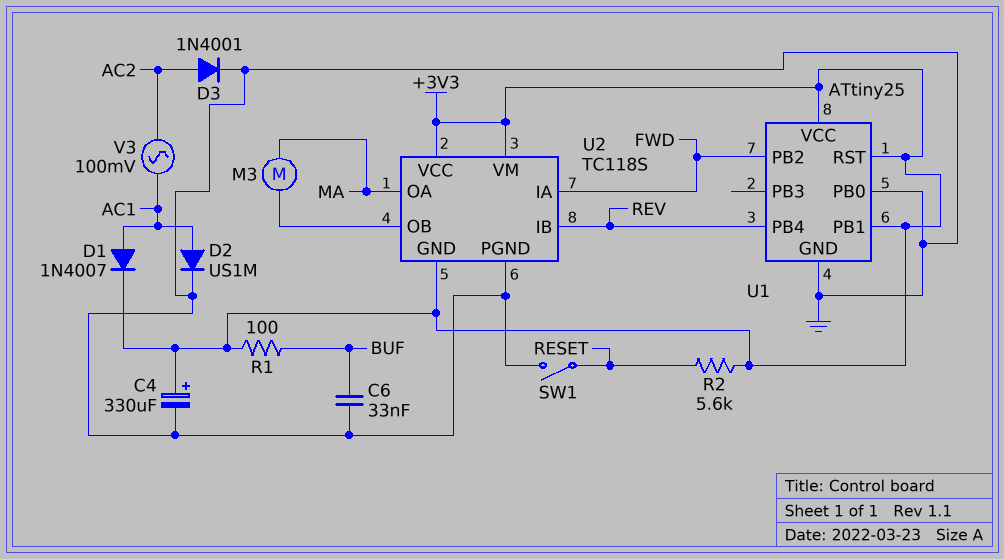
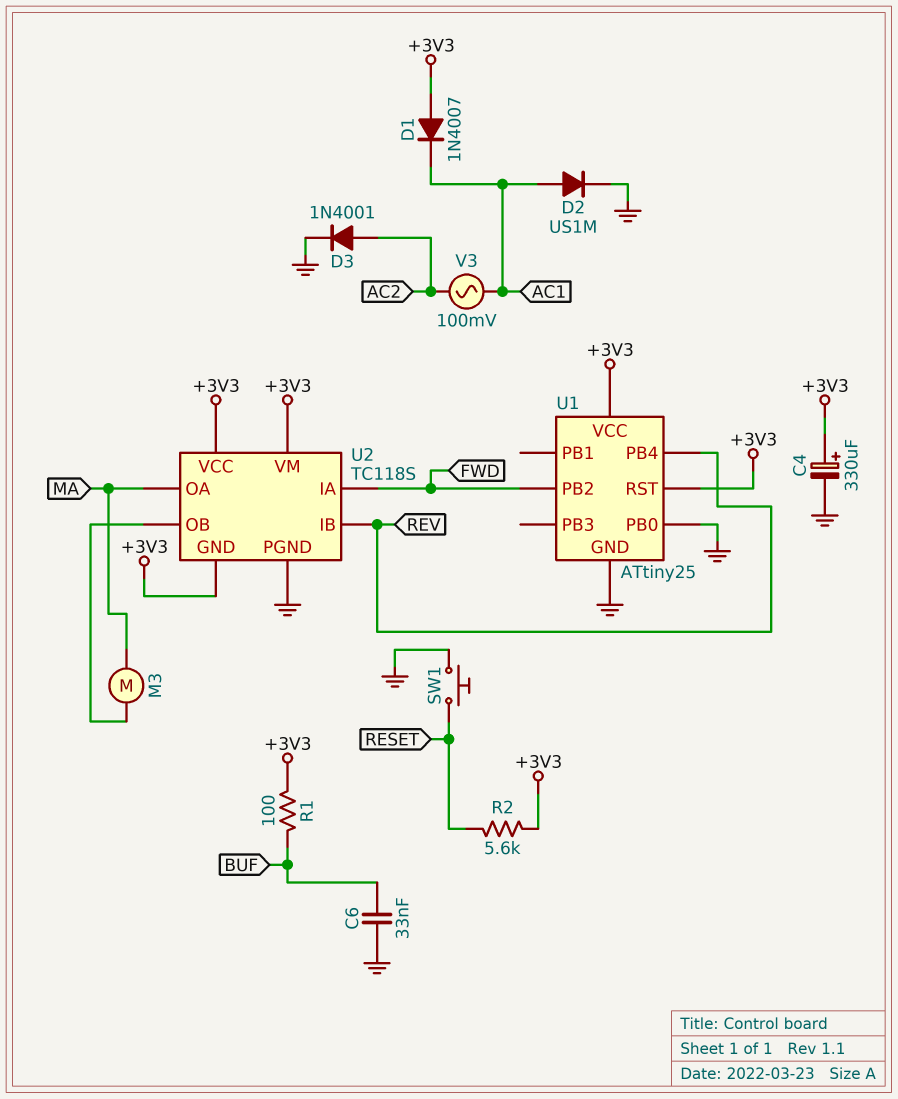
D1: diode 1N4007 (A AC1, K +3V3) -> diode 1N4007 (A +3V3, K AC1)
SW1: switch (GND, RESET) -> button (GND, RESET)
U1 pin PB1: +3V3 -> none

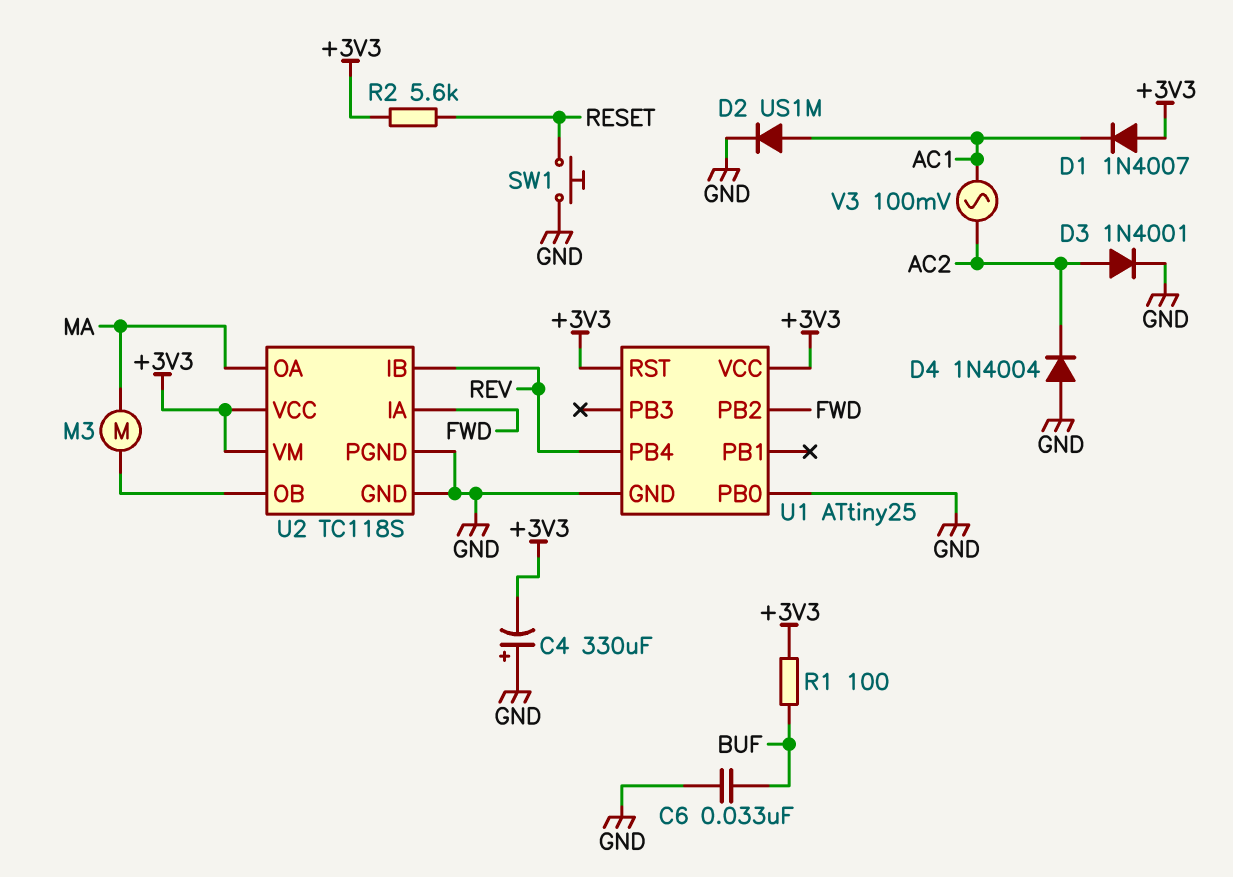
C4: 330uF (plus +3V3, minus GND) -> 330uF (plus GND, minus +3V3)
D4: none -> diode 1N4004 (A GND, K AC2)
U2 pin GND: +3V3 -> GND

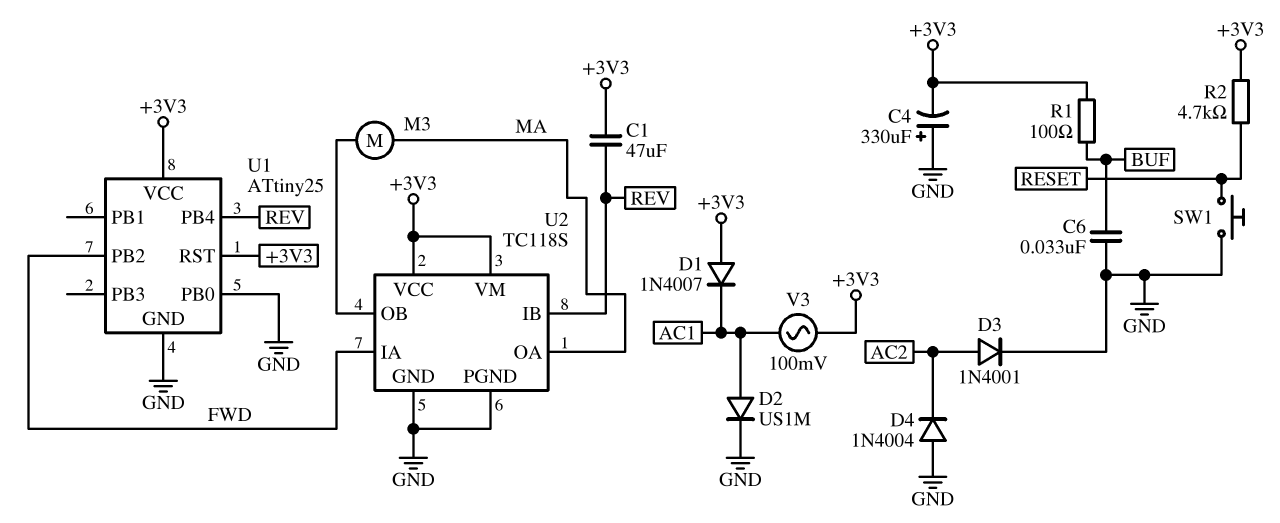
C1: none -> 47uF (+3V3, REV)
R2: 5.6k (+3V3, RESET) -> 4.7k (+3V3, RESET)
V3: AC 100mV (AC1, AC2) -> AC 100mV (+3V3, AC1)

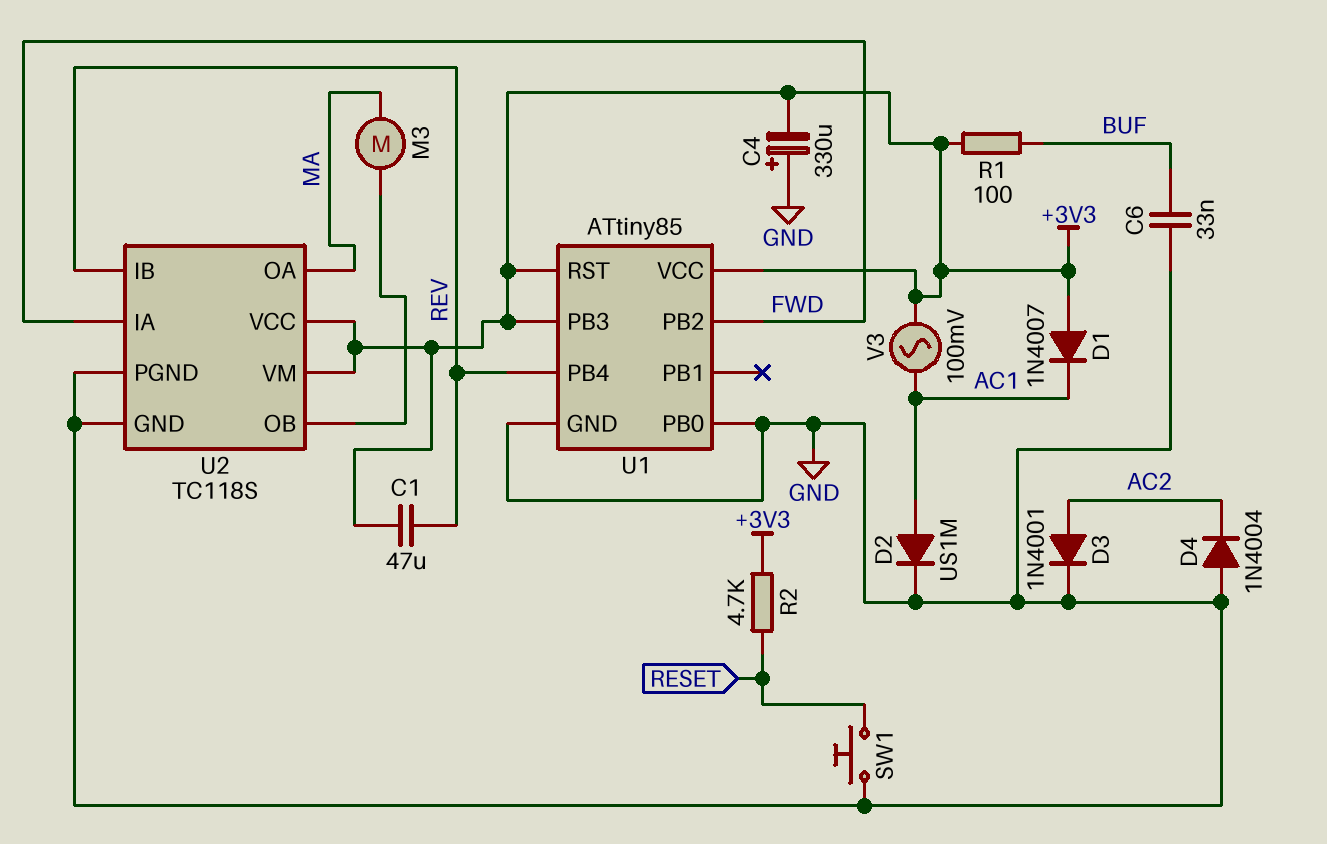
U1: ATtiny25 -> ATtiny85
U1 pin PB3: none -> +3V3

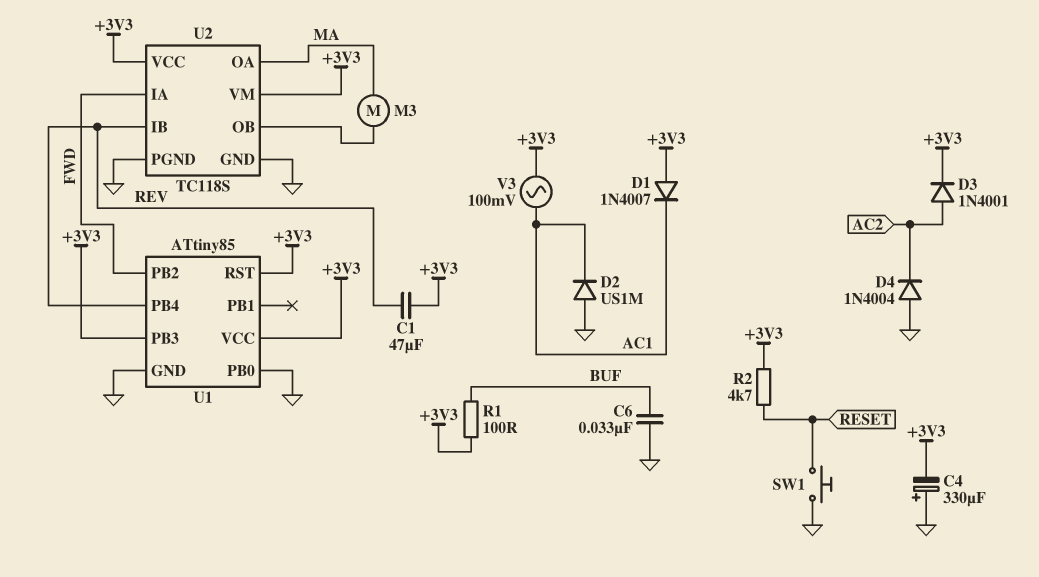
D2: diode US1M (A AC1, K GND) -> diode US1M (A GND, K AC1)
D3: diode 1N4001 (A AC2, K GND) -> diode 1N4001 (A AC2, K +3V3)

